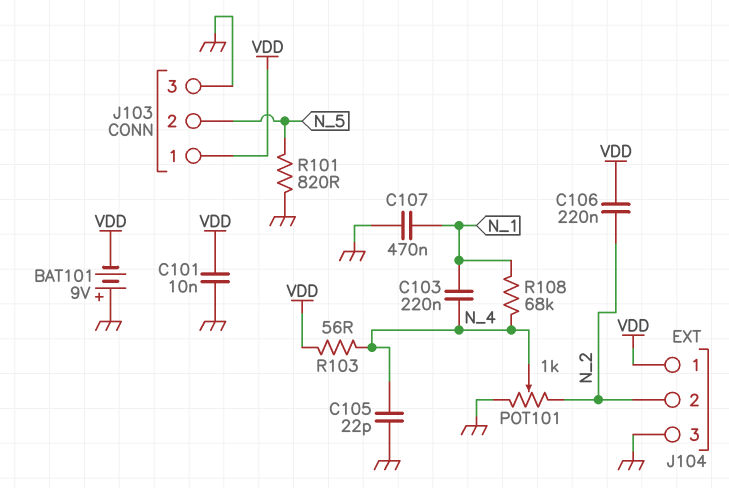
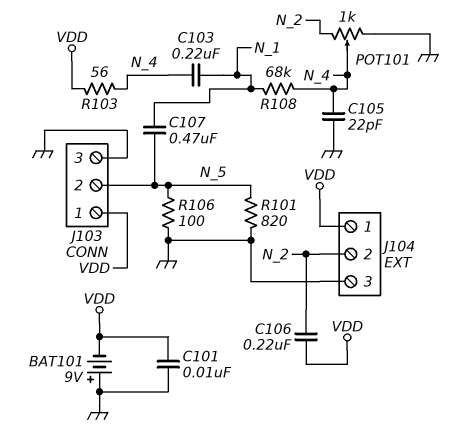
C107: 470nF (GND, N_1) -> 470nF (N_1, N_5)
R106: none -> 100 (GND, N_5)

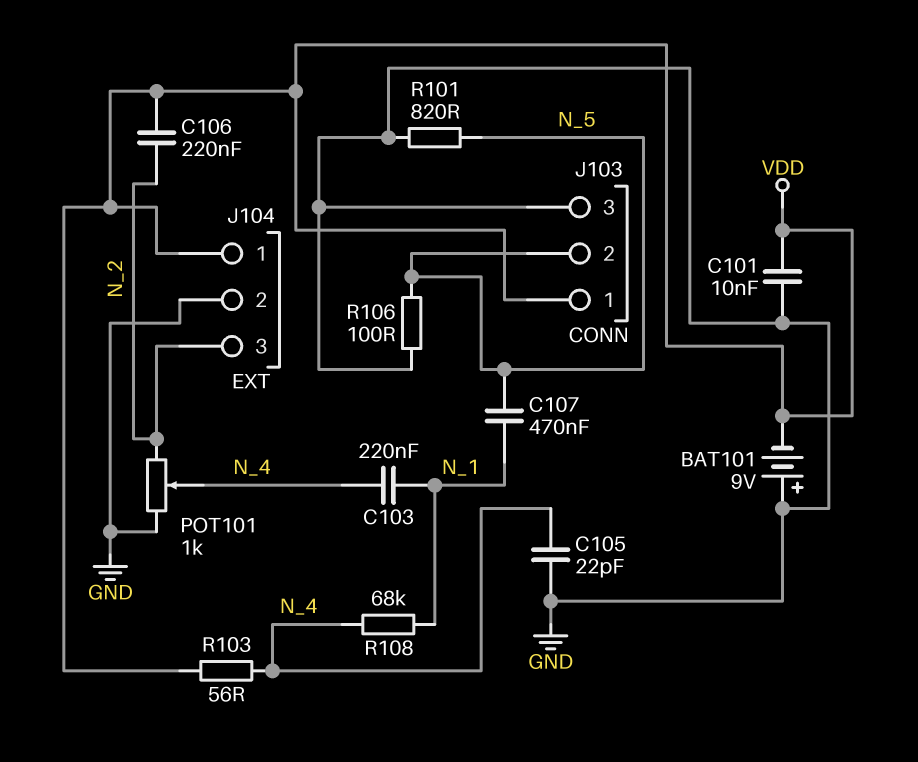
J104 pin 2: N_2 -> GND
J104 pin 3: GND -> N_2

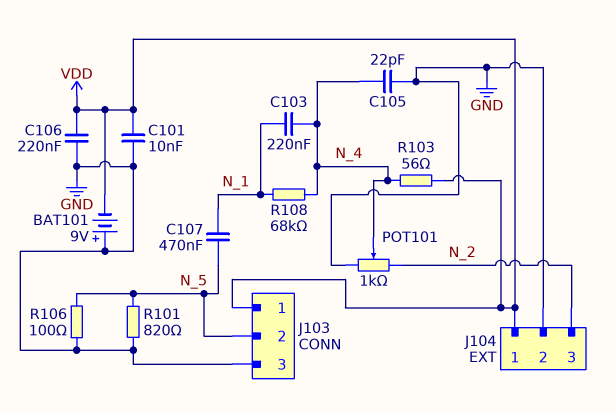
C106: 220nF (N_2, VDD) -> 220nF (GND, VDD)

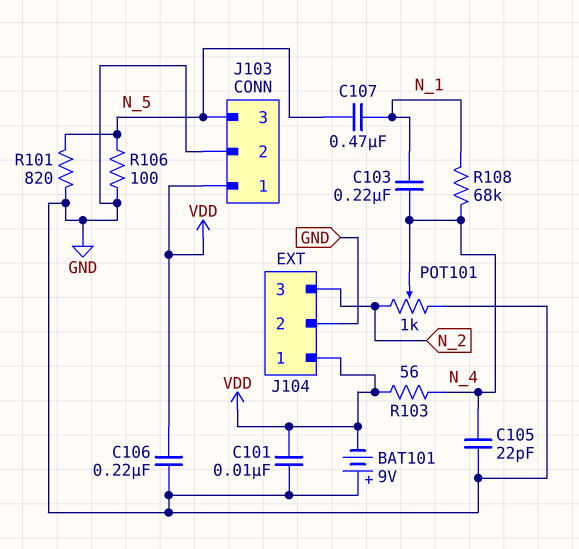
J103 pin 2: N_5 -> GND
J103 pin 3: GND -> N_5

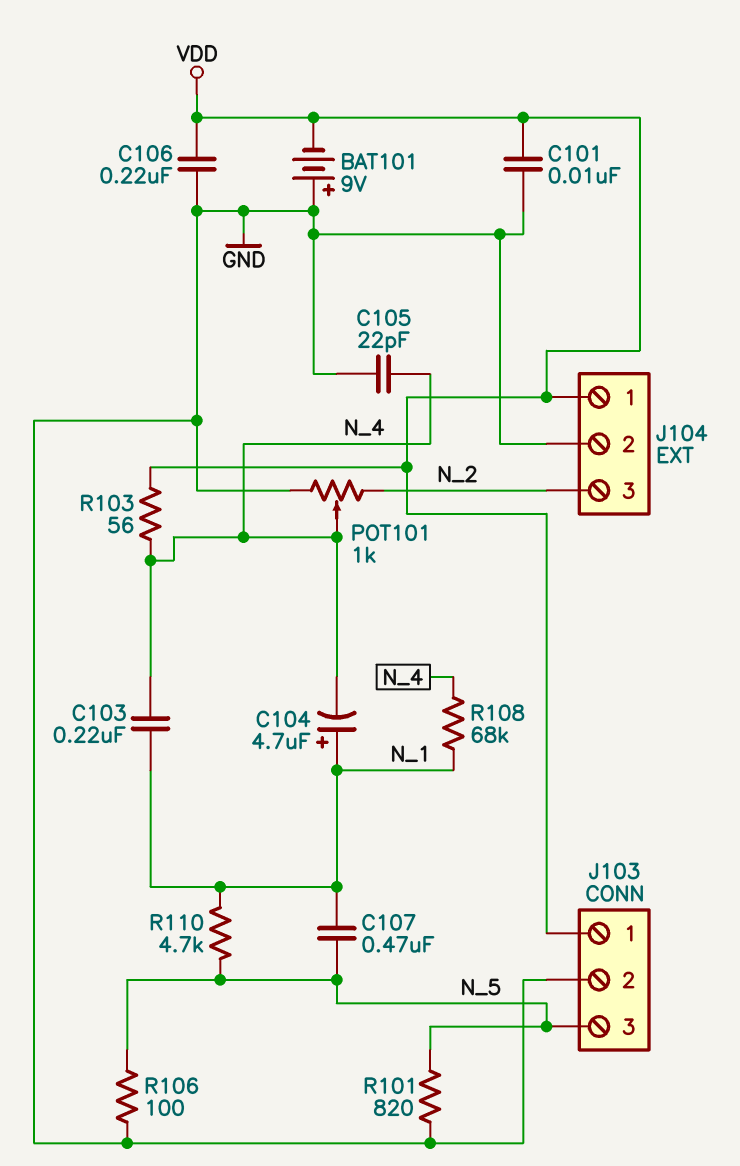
C104: none -> 4.7uF (plus N_1, minus N_4)
R110: none -> 4.7k (N_1, N_5)

